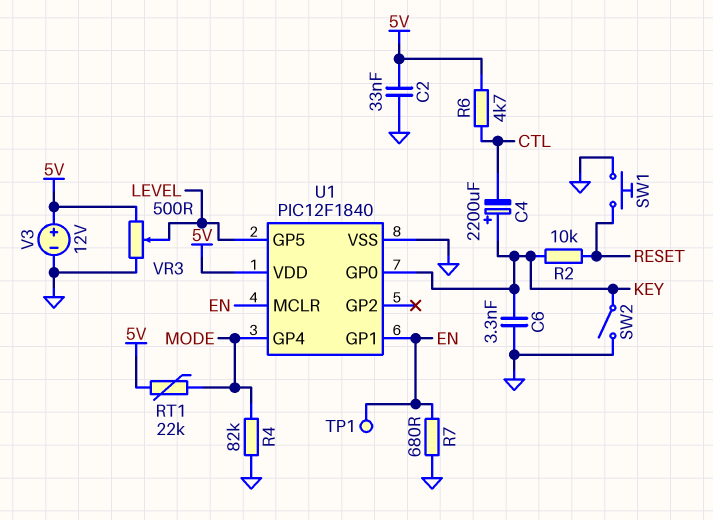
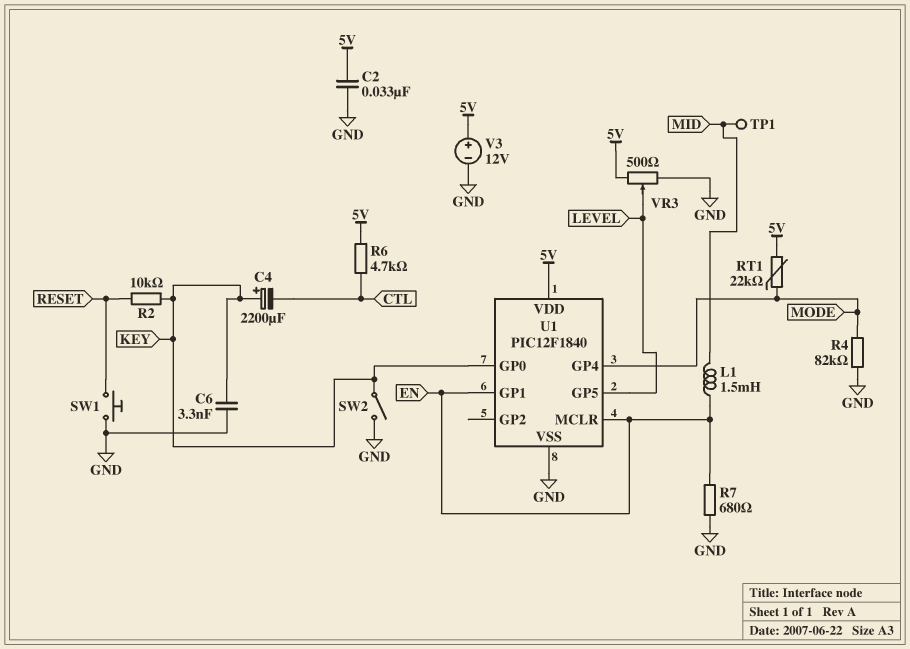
L1: none -> 1.5mH (EN, MID)
TP1: test point (EN) -> test point (MID)

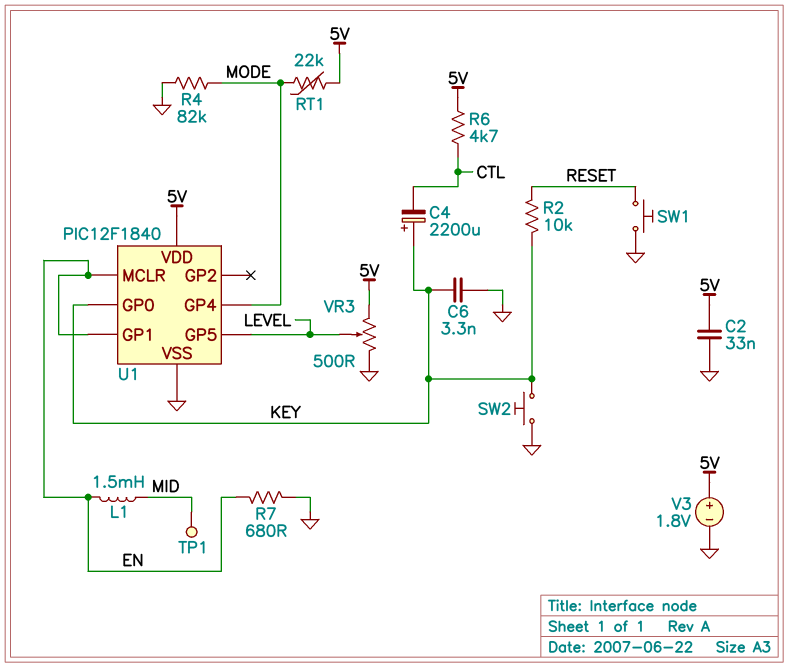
SW2: switch (GND, KEY) -> button (GND, KEY)
V3: 12V (plus 5V, minus GND) -> 1.8V (plus 5V, minus GND)

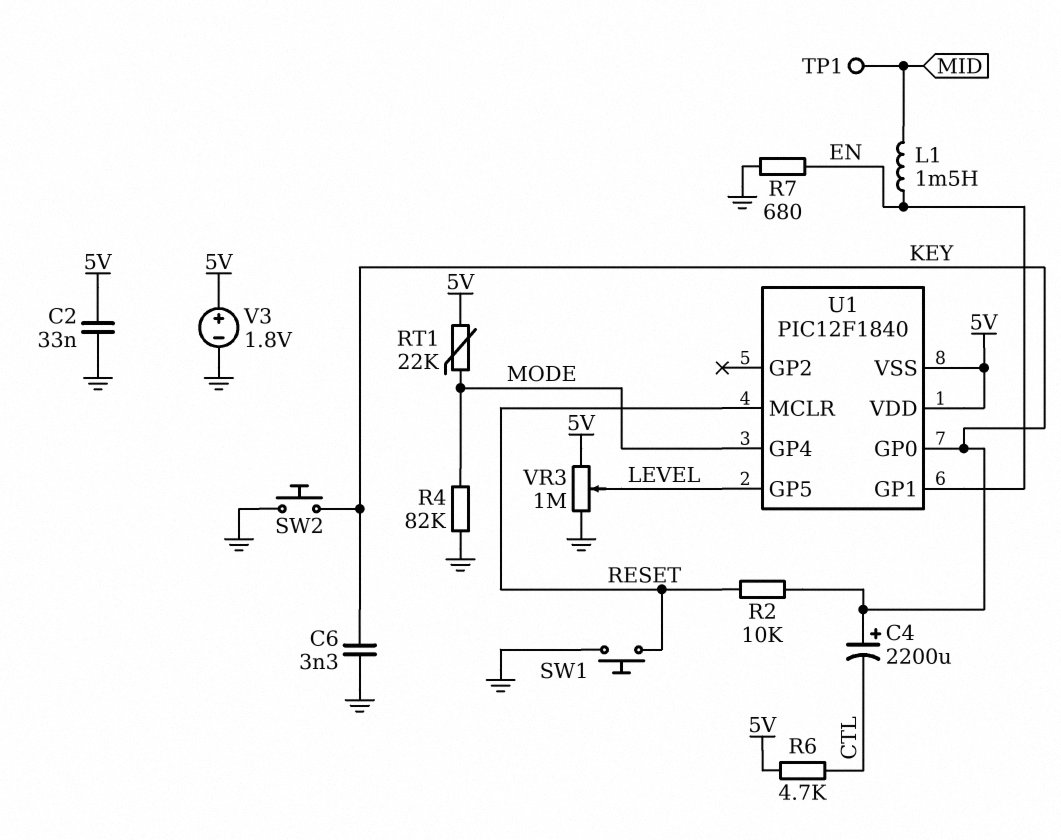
U1 pin MCLR: EN -> RESET
U1 pin VSS: GND -> 5V
VR3: 500 (5V, GND, wiper LEVEL) -> 1M (5V, GND, wiper LEVEL)

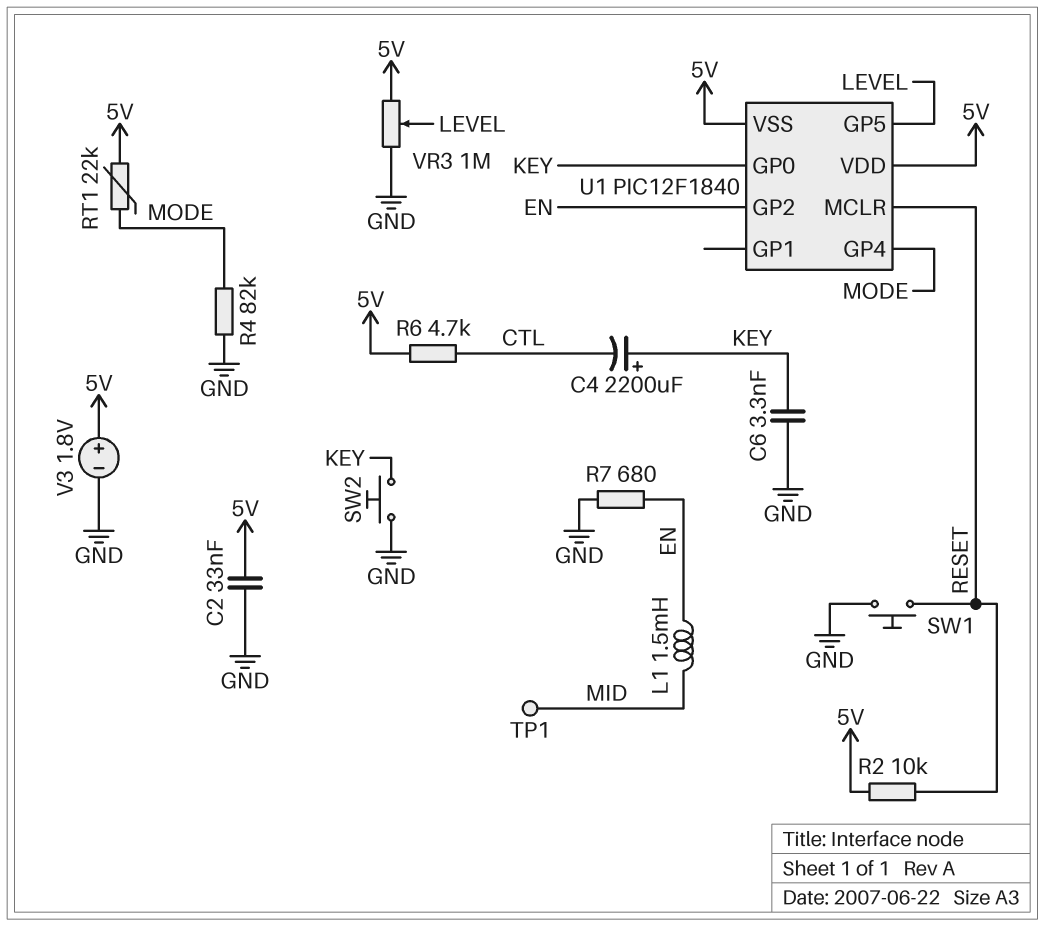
R2: 10k (KEY, RESET) -> 10k (5V, RESET)
U1 pin GP1: EN -> none
U1 pin GP2: none -> EN

